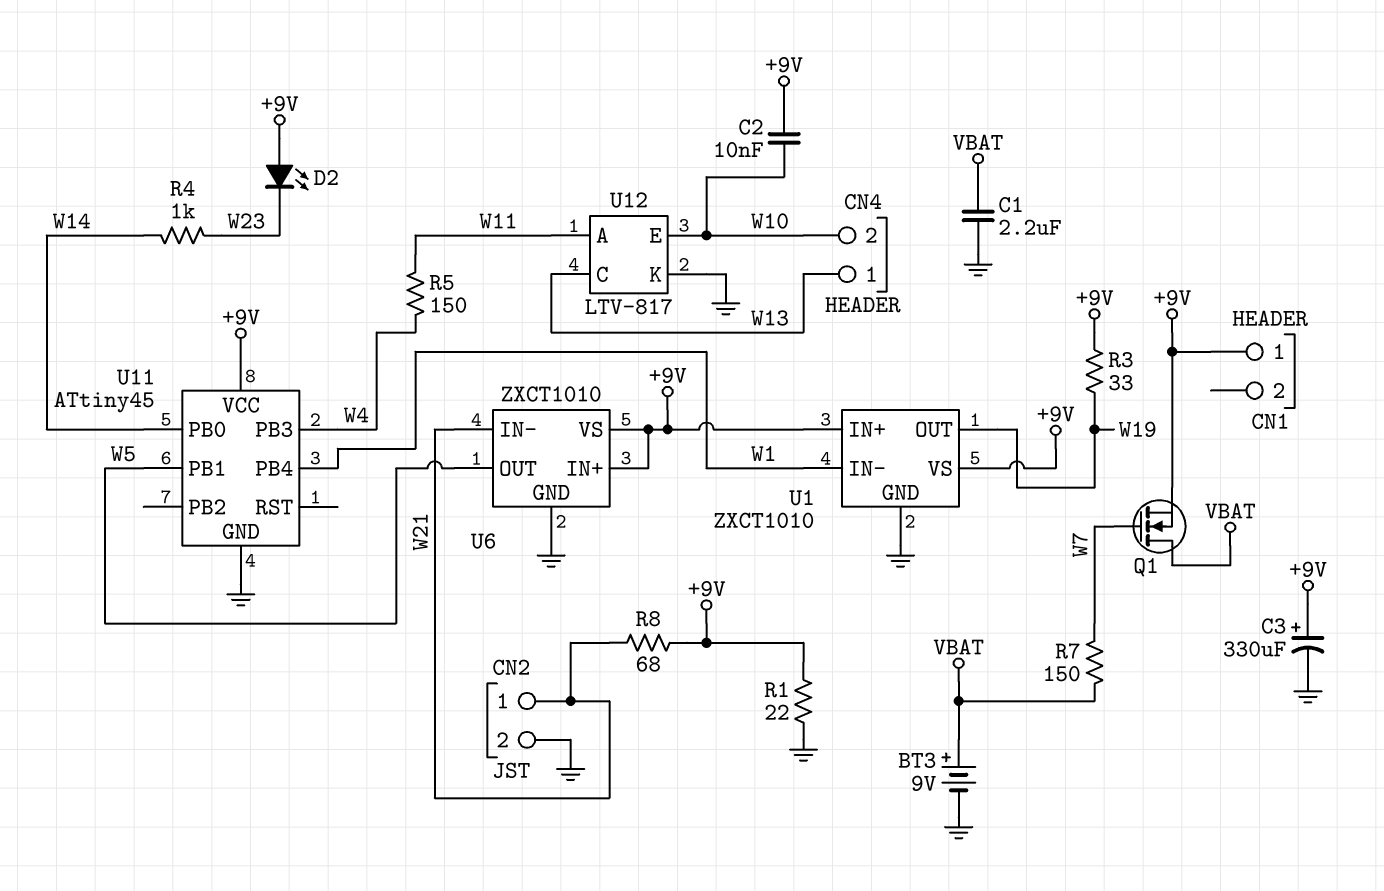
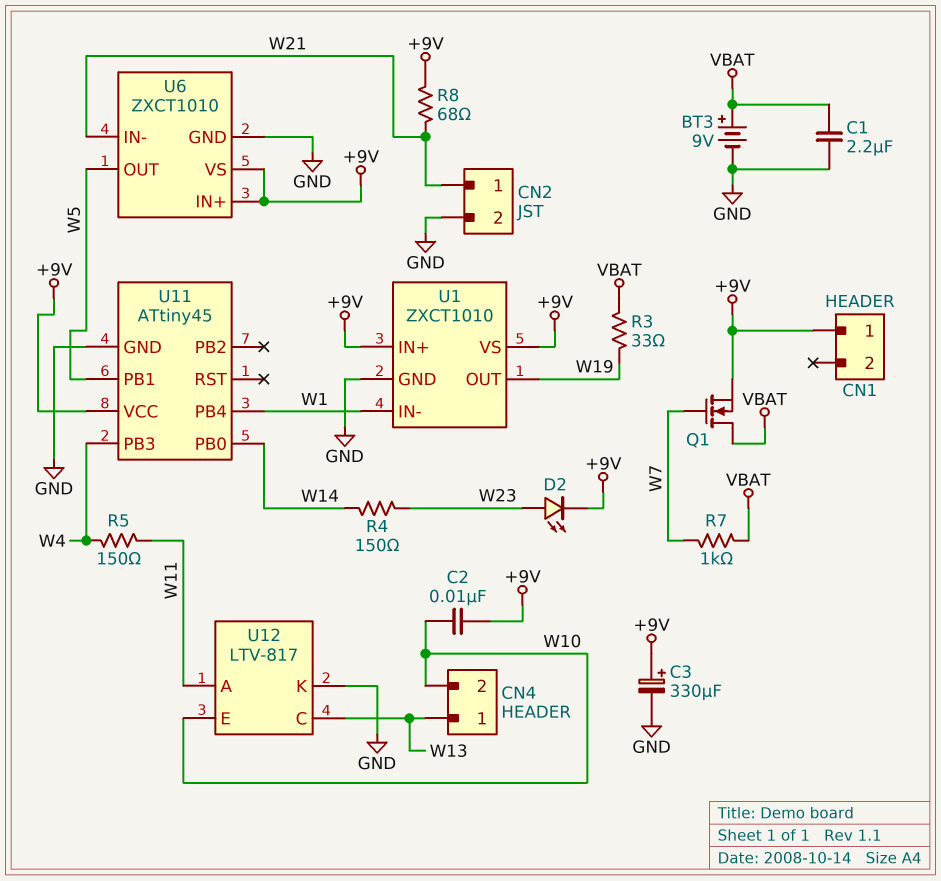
D2: LED (A +9V, K W23) -> LED (A W23, K +9V)
R1: 22 (+9V, GND) -> none
R3: 33 (+9V, W19) -> 33 (VBAT, W19)
R4: 1k (W14, W23) -> 150 (W14, W23)
R7: 150 (VBAT, W7) -> 1k (VBAT, W7)

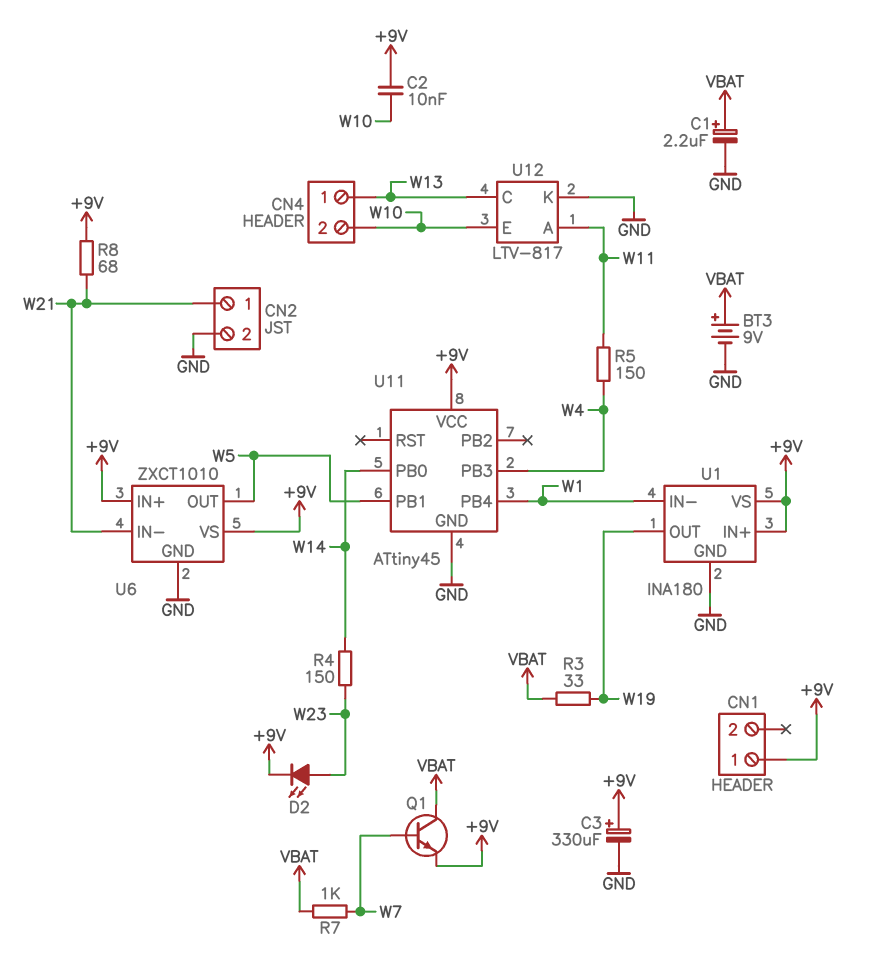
C1: 2.2uF (GND, VBAT) -> 2.2uF (plus VBAT, minus GND)
Q1: NMOS (G W7, D VBAT, S +9V) -> NPN (B W7, C VBAT, E +9V)
U1: ZXCT1010 -> INA180

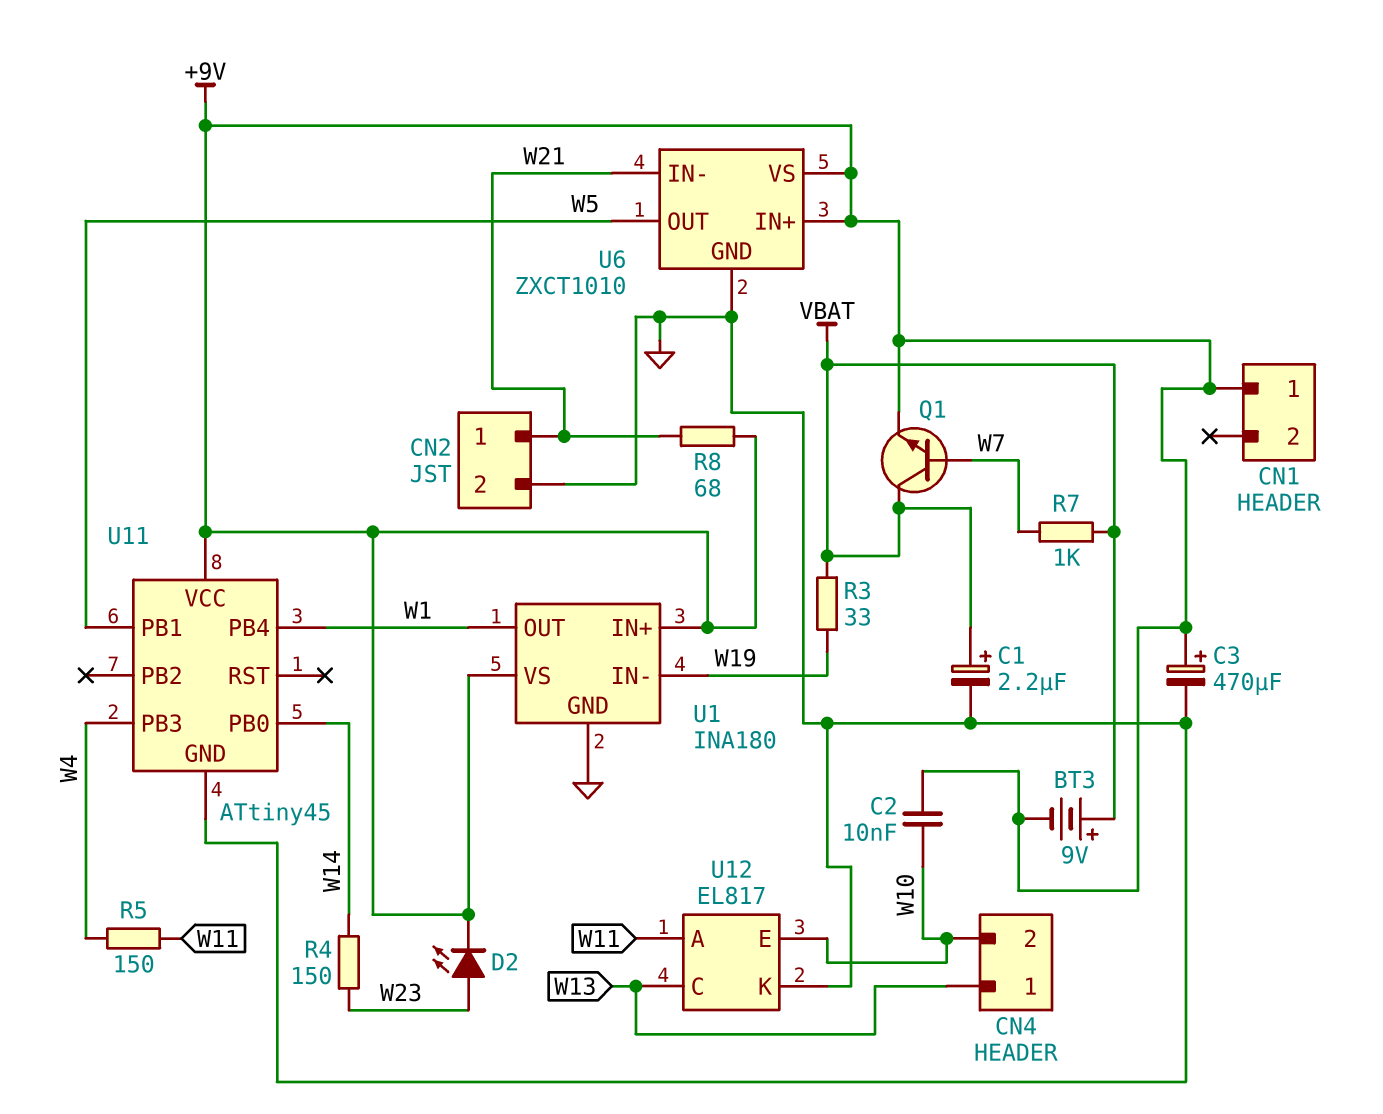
BT3: 9V (plus VBAT, minus GND) -> 9V (plus VBAT, minus +9V)
C3: 330uF (plus +9V, minus GND) -> 470uF (plus +9V, minus GND)
U1 pin IN-: W1 -> W19
U1 pin OUT: W19 -> W1
U12: LTV-817 -> EL817

